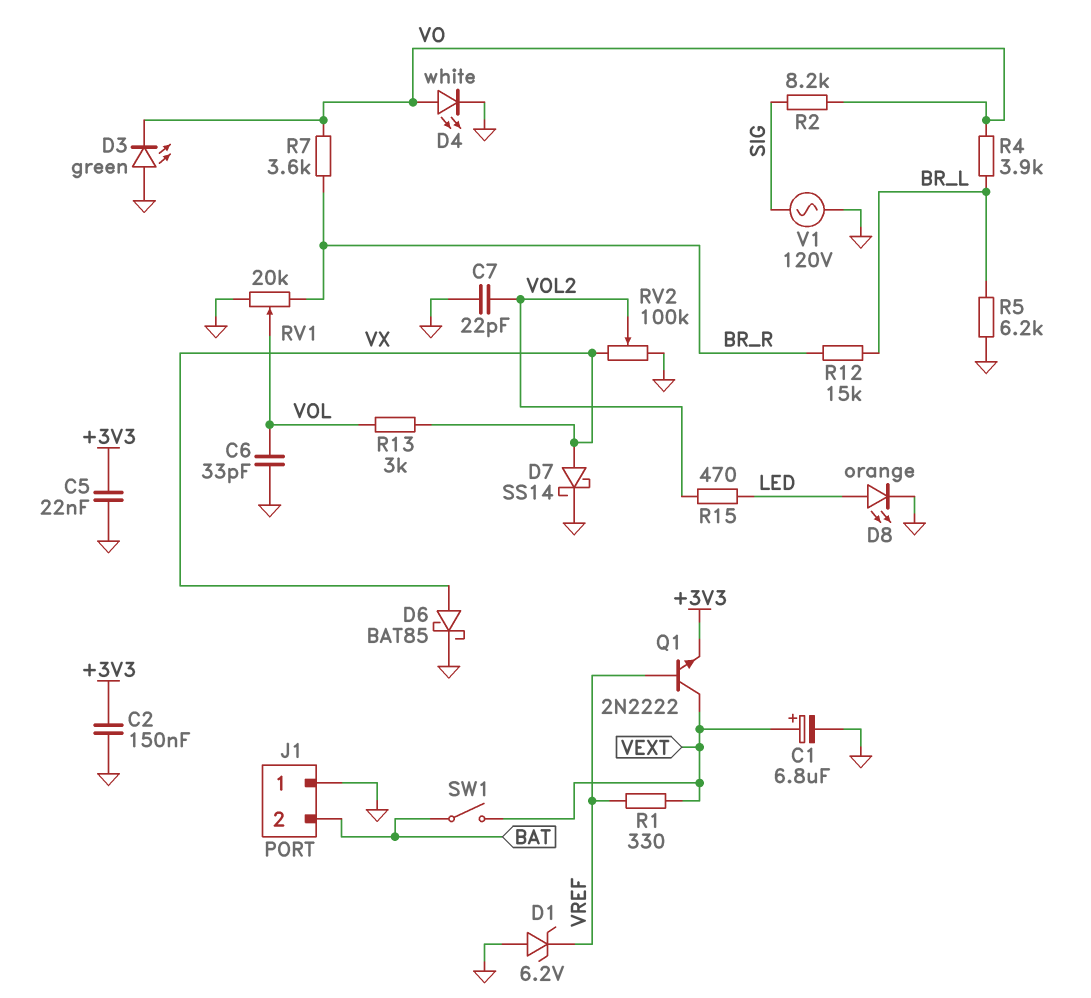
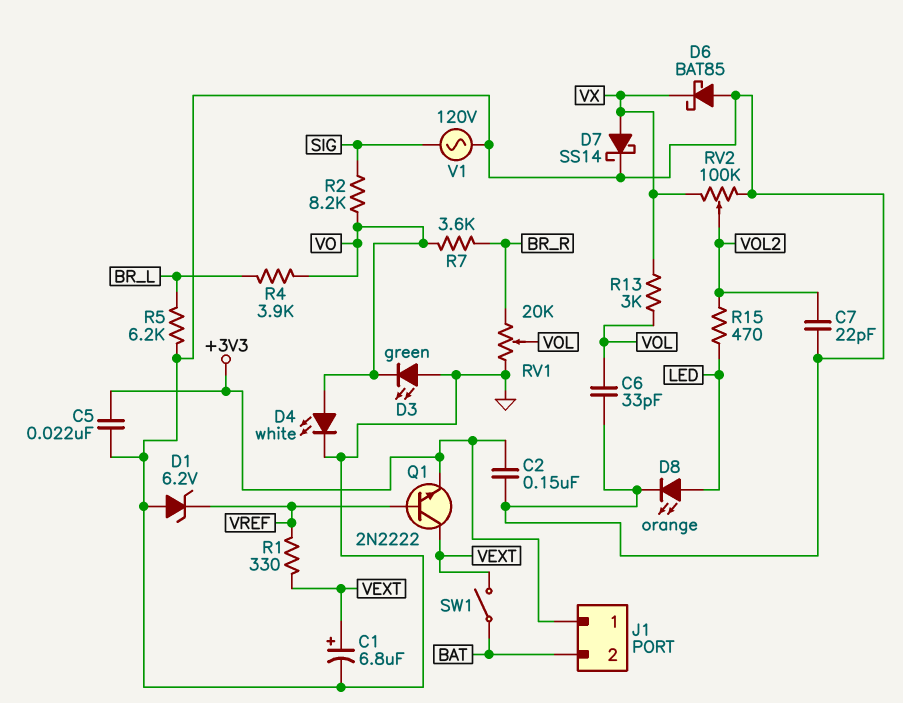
D6: schottky BAT85 (A VX, K GND) -> schottky BAT85 (A GND, K VX)
J1 pin 1: GND -> +3V3
R12: 15k (BR_L, BR_R) -> none

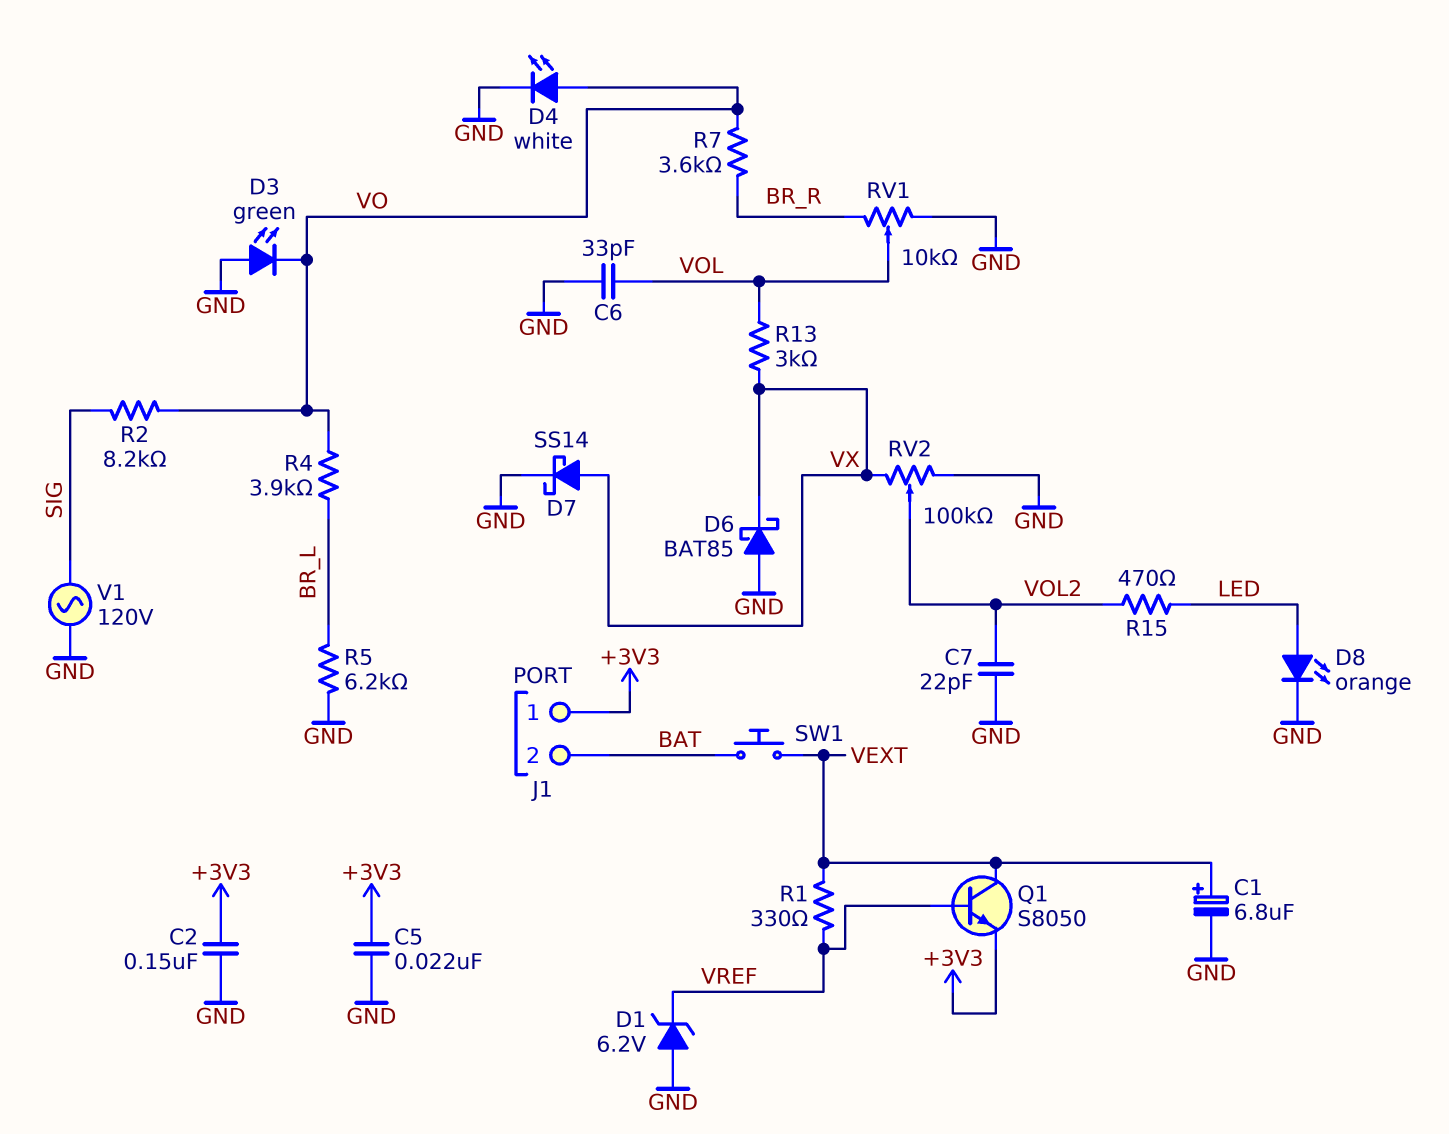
Q1: NPN 2N2222 (B VREF, C VEXT, E +3V3) -> NPN S8050 (B VREF, C VEXT, E +3V3)
RV1: 20k (BR_R, GND, wiper VOL) -> 10k (BR_R, GND, wiper VOL)
SW1: switch (BAT, VEXT) -> button (BAT, VEXT)

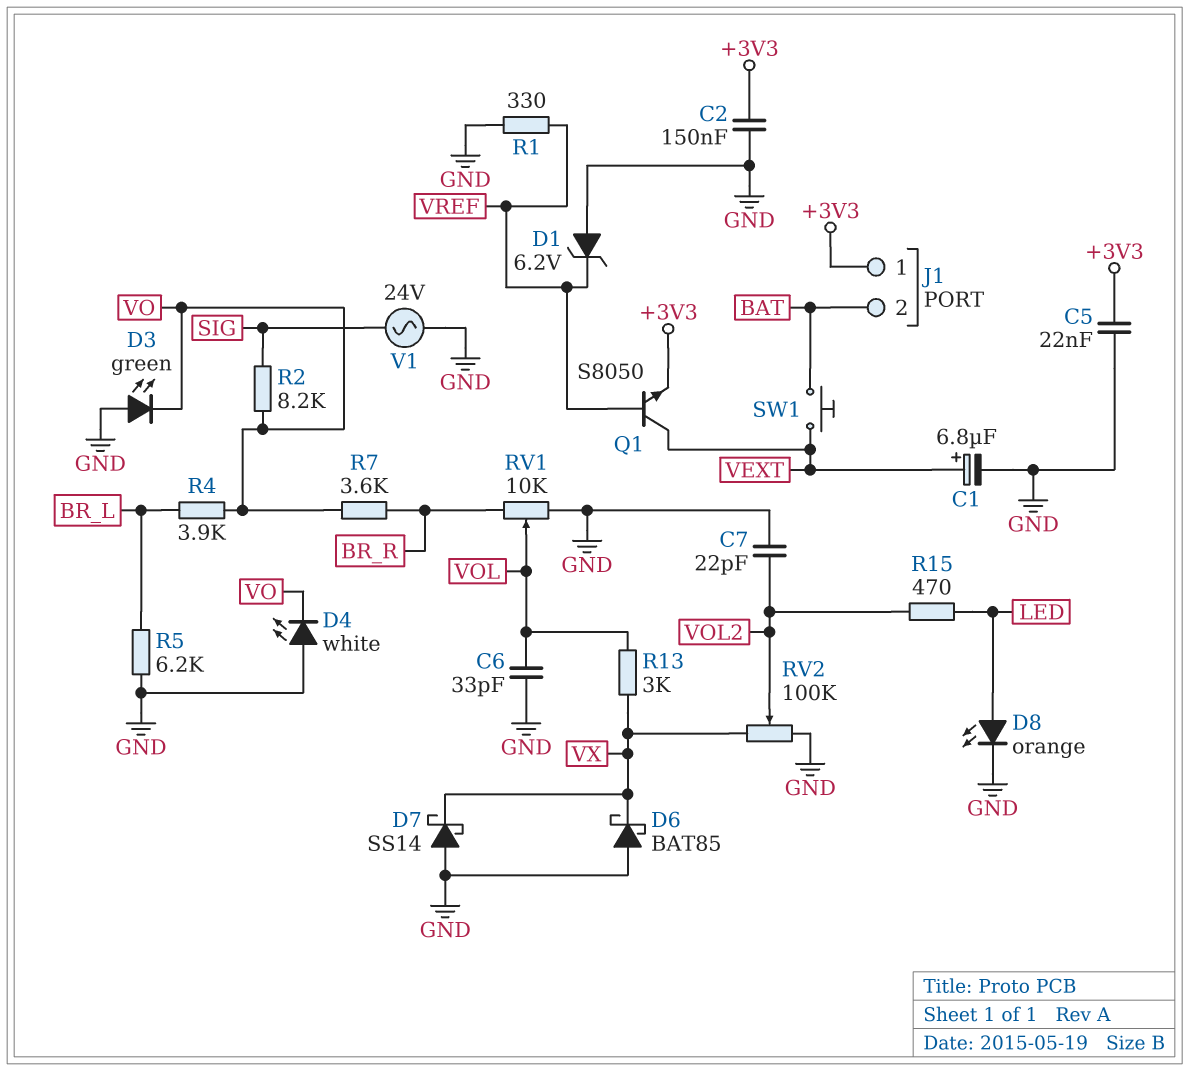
D4: LED white (A VO, K GND) -> LED white (A GND, K VO)
D7: schottky SS14 (A VX, K GND) -> schottky SS14 (A GND, K VX)
R1: 330 (VEXT, VREF) -> 330 (GND, VREF)
V1: AC 120V (GND, SIG) -> AC 24V (GND, SIG)

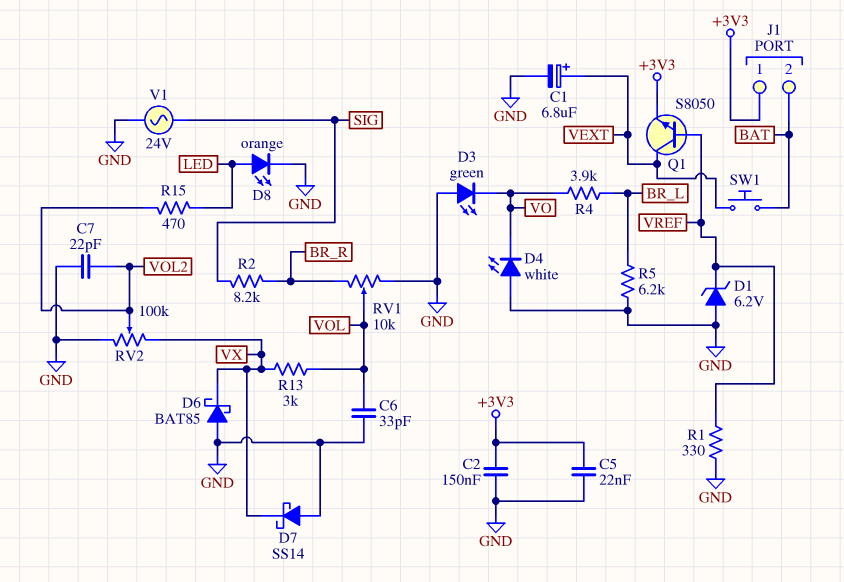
R2: 8.2k (SIG, VO) -> 8.2k (BR_R, SIG)
R7: 3.6k (BR_R, VO) -> none

